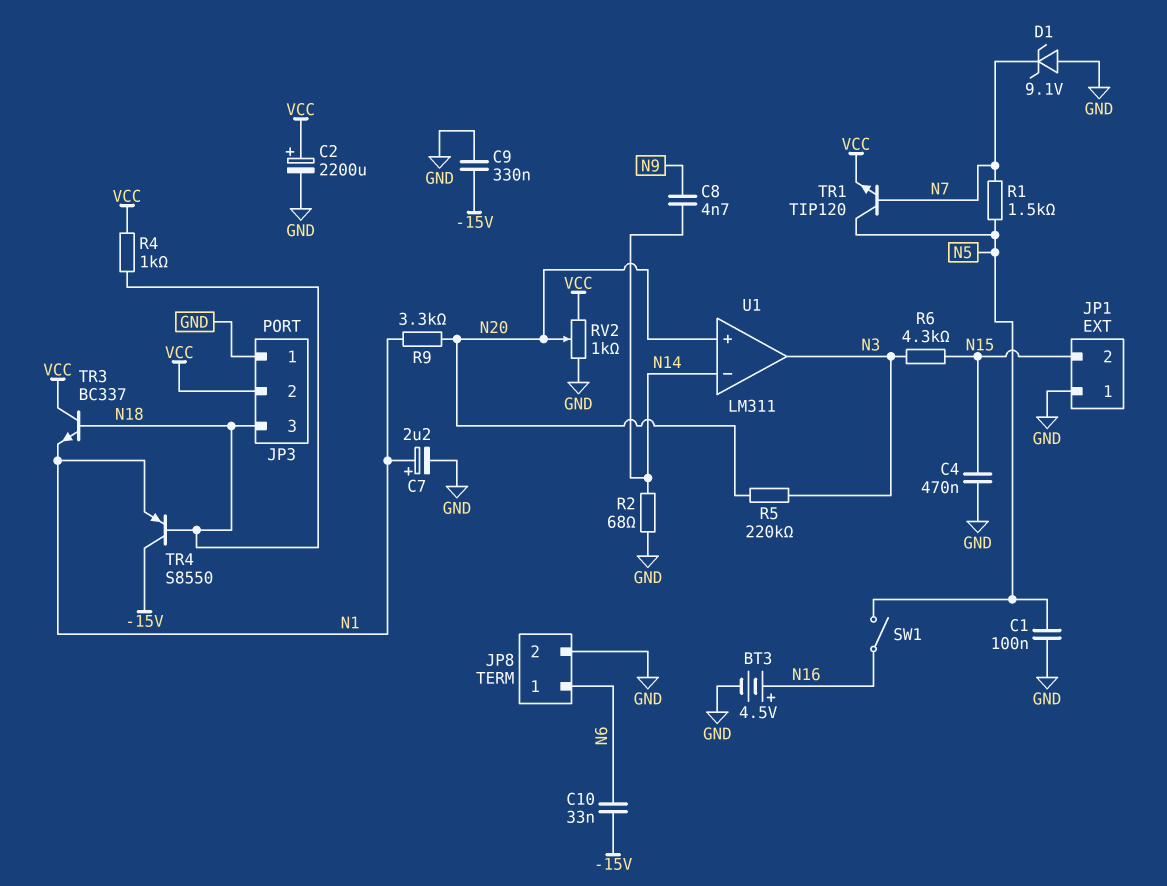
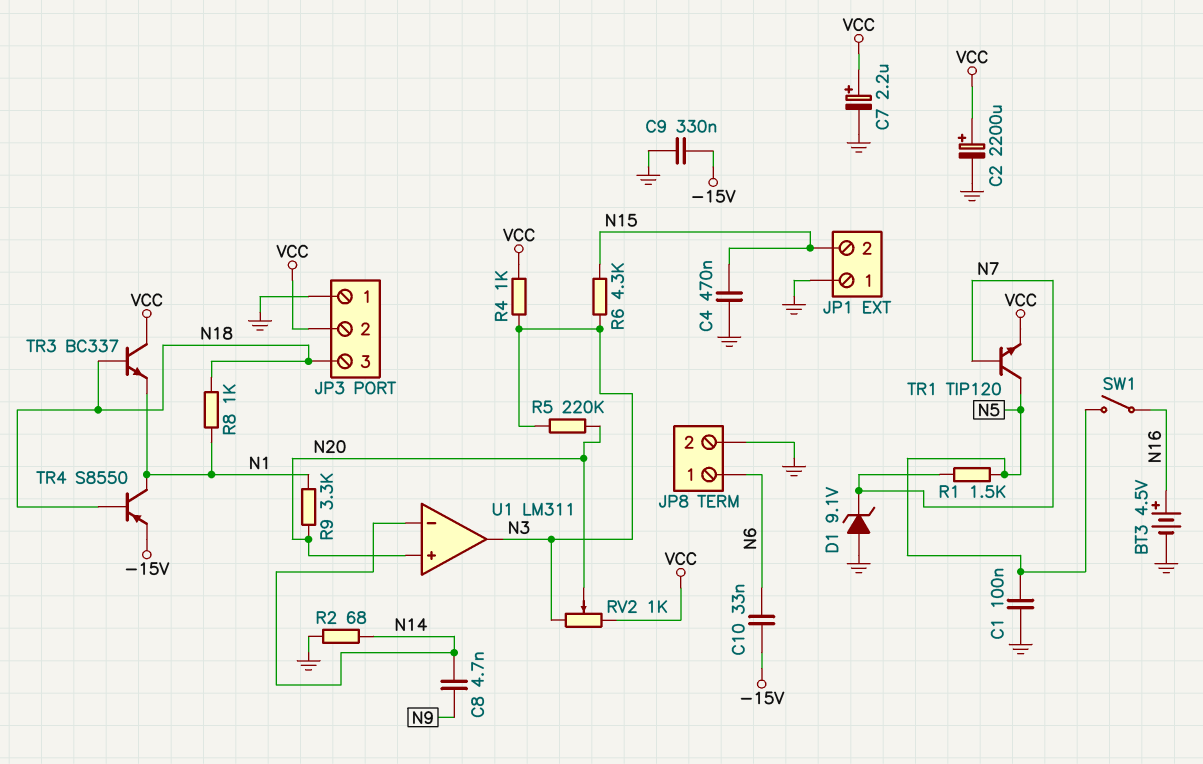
C7: 2.2uF (plus N1, minus GND) -> 2.2uF (plus VCC, minus GND)
R4: 1k (N18, VCC) -> 1k (N3, VCC)
R8: none -> 1k (N1, N18)
RV2: 1k (GND, VCC, wiper N20) -> 1k (N3, VCC, wiper N20)
TR4: PNP S8550 (B N18, C -15V, E N1) -> PNP S8550 (B N18, C N1, E -15V)

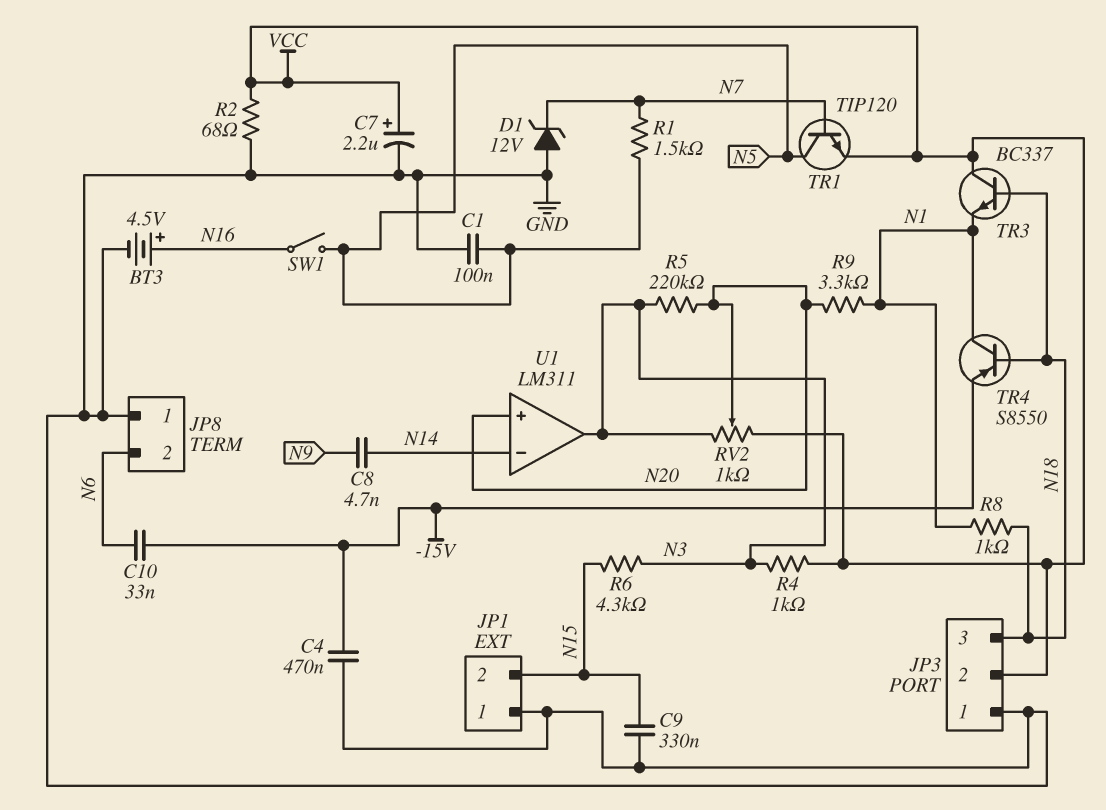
C2: 2200uF (plus VCC, minus GND) -> none
C4: 470nF (GND, N15) -> 470nF (-15V, GND)
C9: 330nF (-15V, GND) -> 330nF (GND, N15)
D1: zener 9.1V (A GND, K N7) -> zener 12V (A GND, K N7)
JP8 pin 1: N6 -> GND
JP8 pin 2: GND -> N6
R2: 68 (GND, N14) -> 68 (GND, VCC)

